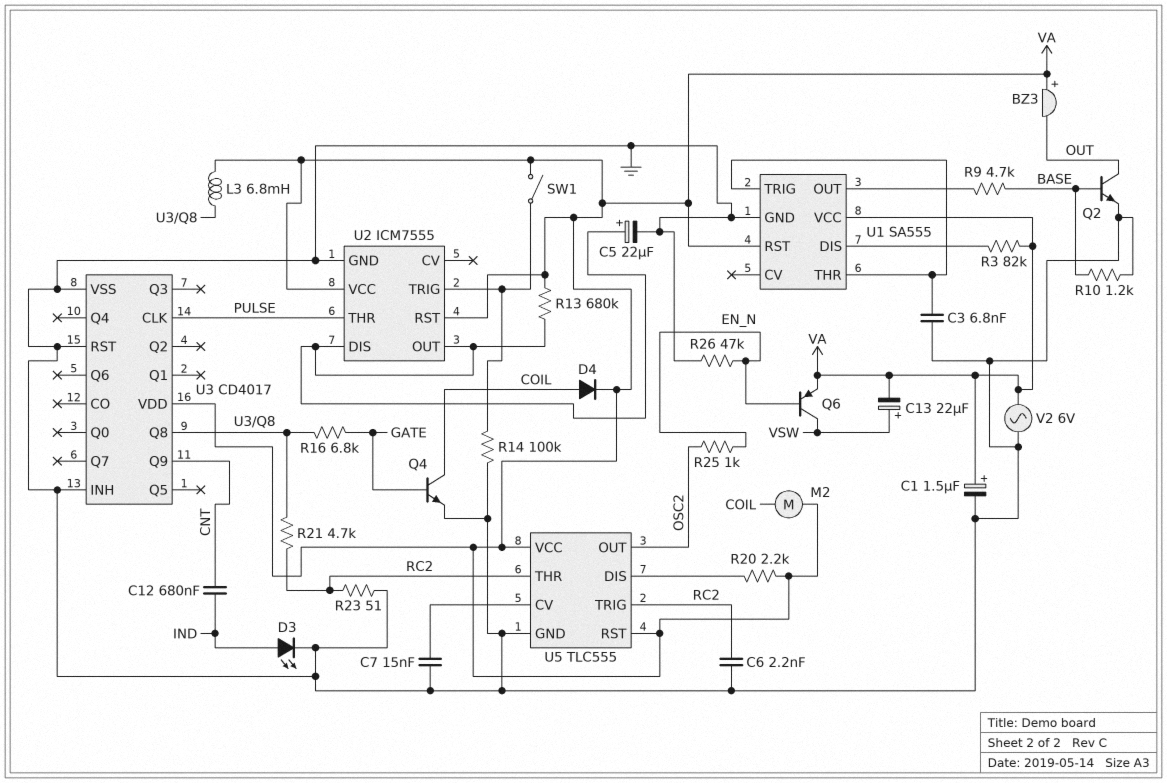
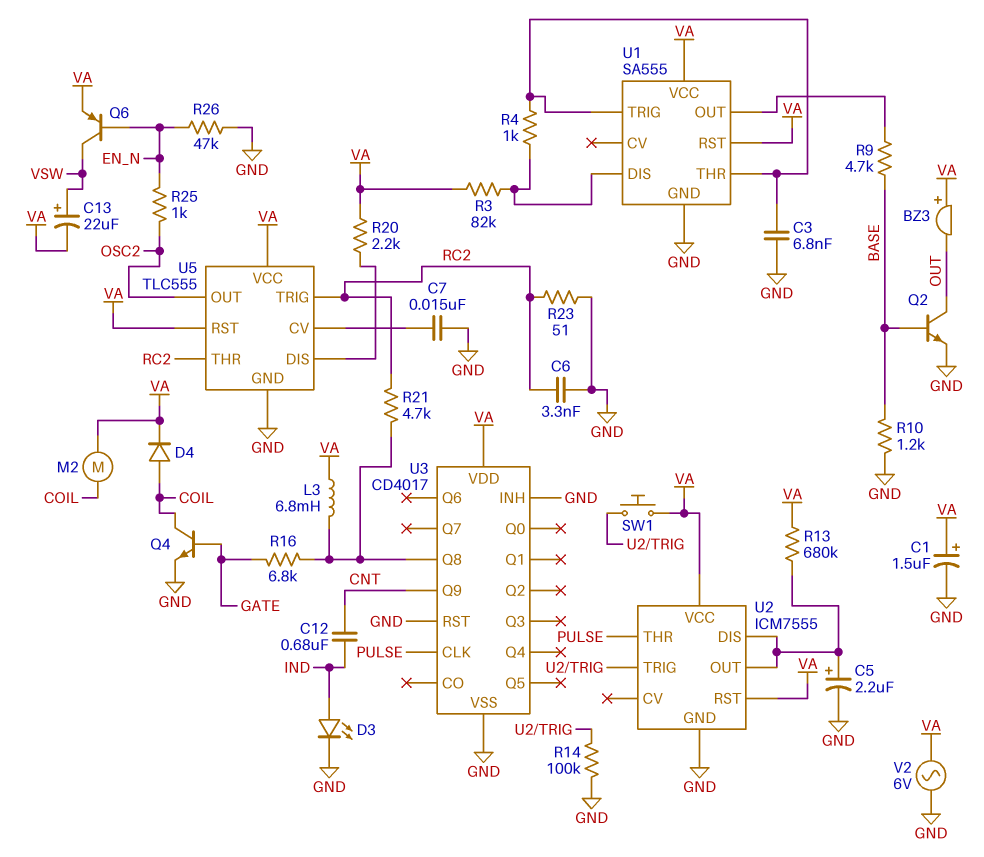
C5: 22uF (plus U2/DIS, minus GND) -> 2.2uF (plus U2/DIS, minus GND)
C6: 2.2nF (GND, RC2) -> 3.3nF (GND, RC2)
R4: none -> 1k (U1/DIS, U1/THR)
SW1: switch (U2/TRIG, VA) -> button (U2/TRIG, VA)

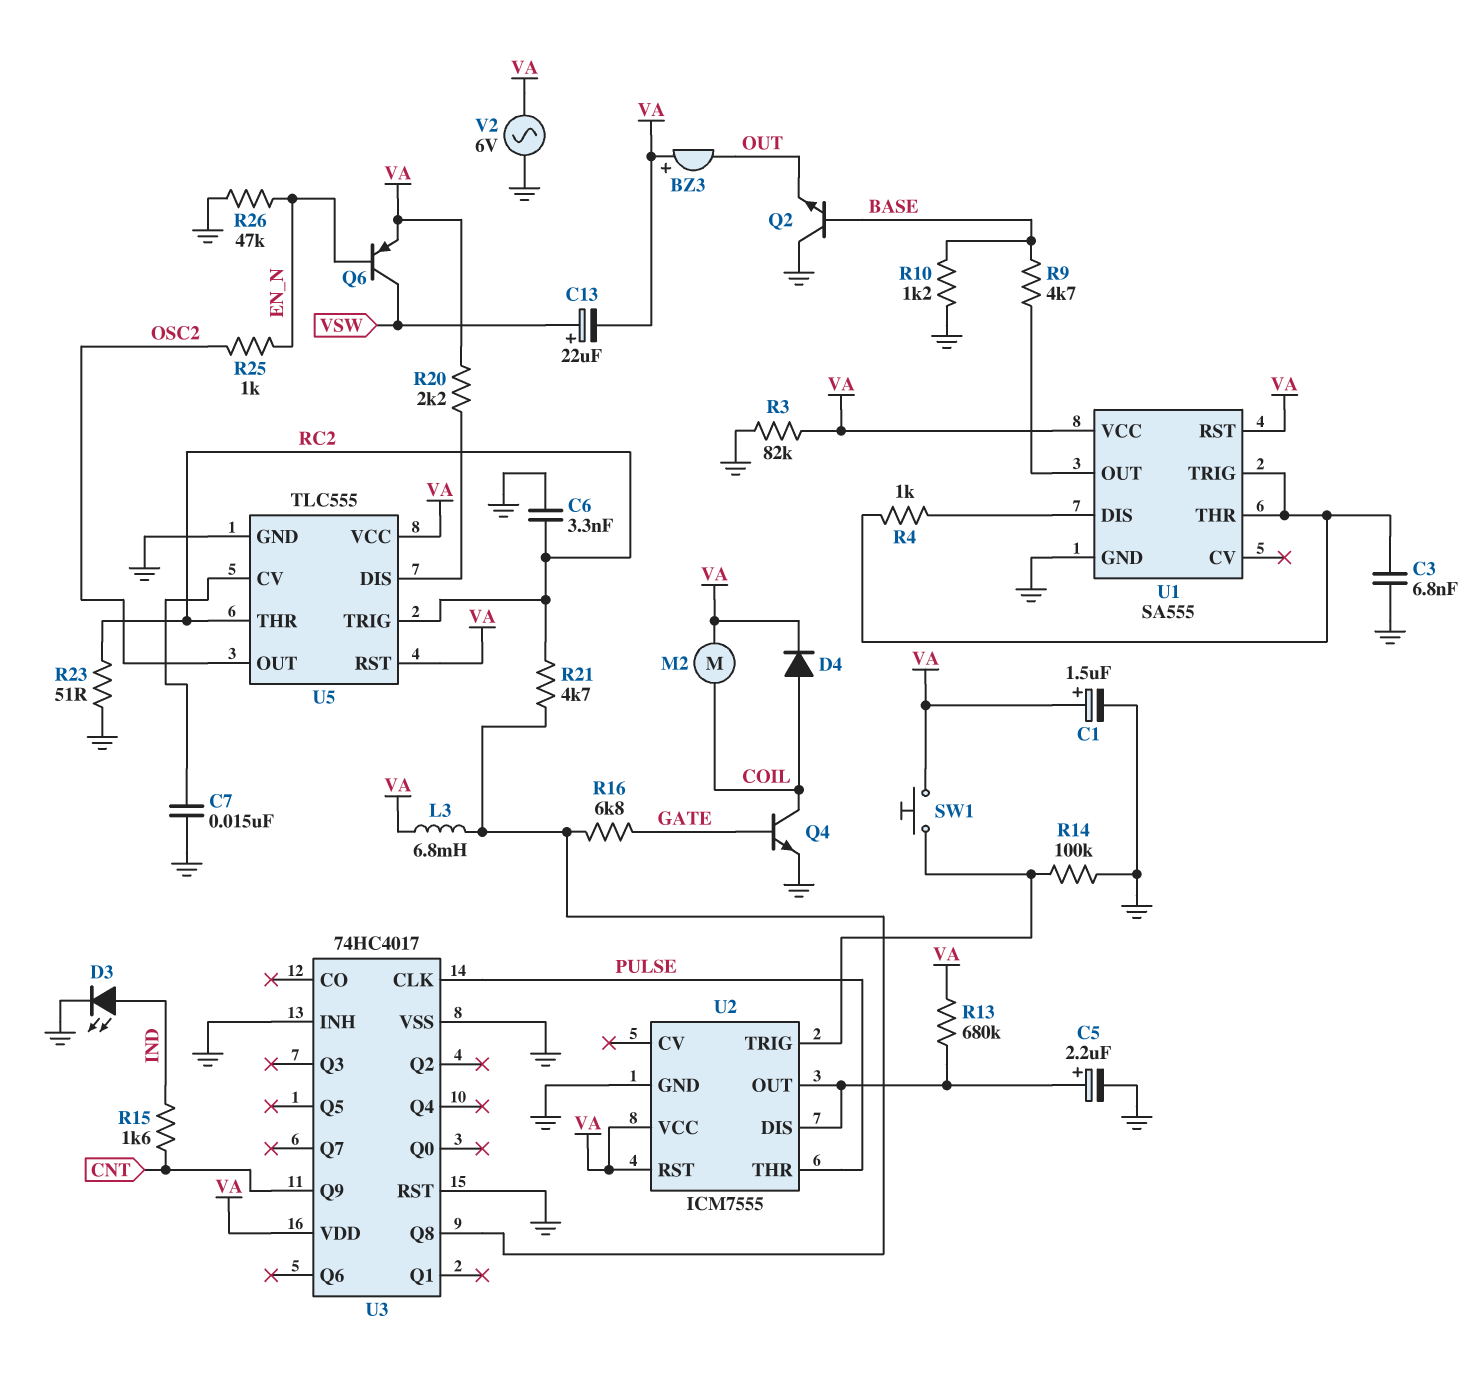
C12: 680nF (CNT, IND) -> none
Q2: NPN (B BASE, C OUT, E GND) -> NPN (B BASE, C GND, E OUT)
R3: 82k (U1/DIS, VA) -> 82k (GND, VA)
R15: none -> 1.6k (CNT, IND)
U3: CD4017 -> 74HC4017

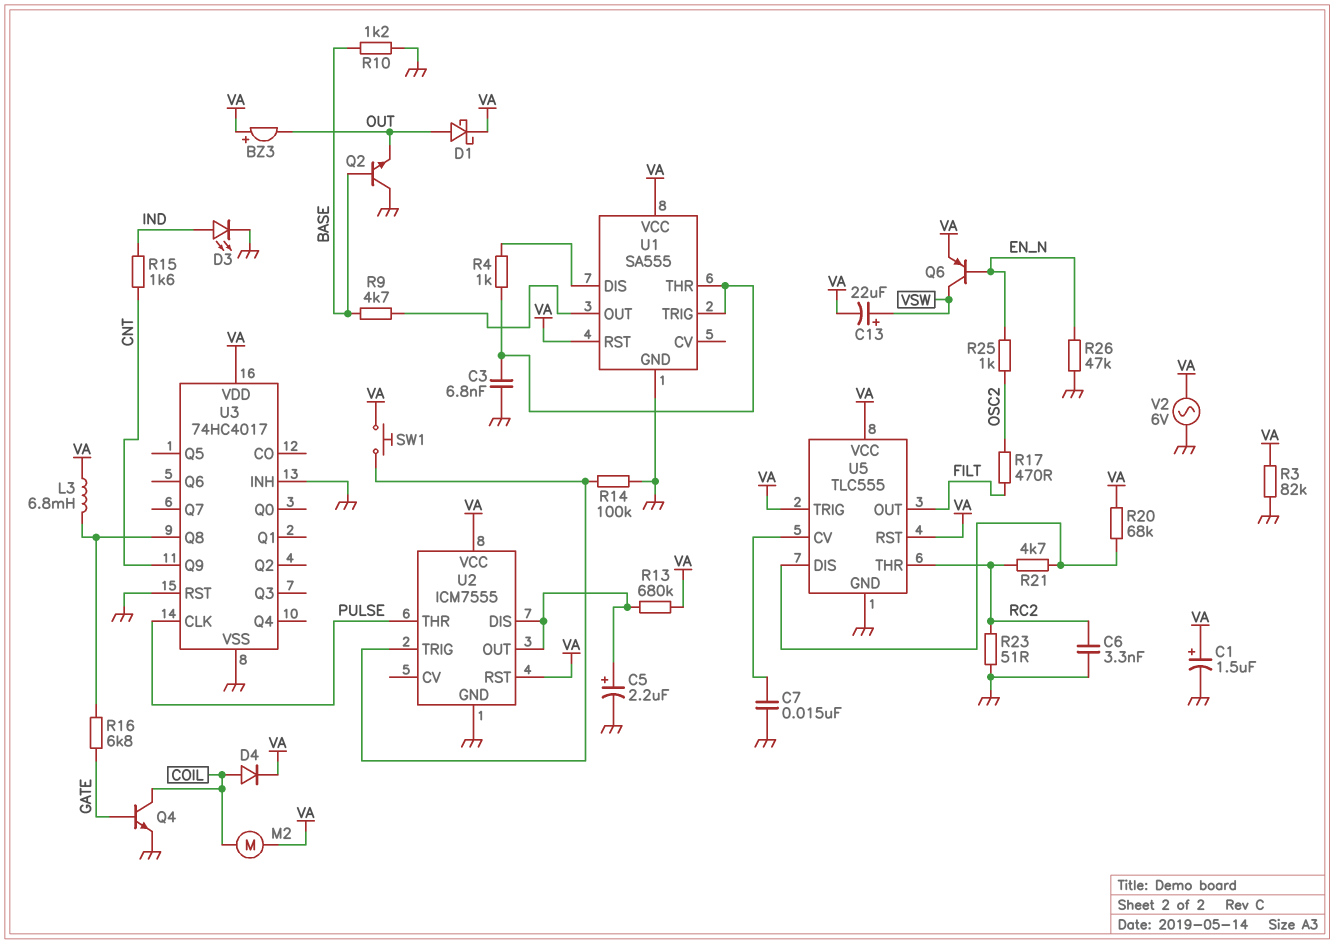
D1: none -> schottky (A OUT, K VA)
R17: none -> 470 (FILT, OSC2)
R20: 2.2k (U5/DIS, VA) -> 68k (U5/DIS, VA)
R21: 4.7k (RC2, U3/Q8) -> 4.7k (RC2, U5/DIS)
U5 pin OUT: OSC2 -> FILT
U5 pin TRIG: RC2 -> VA

